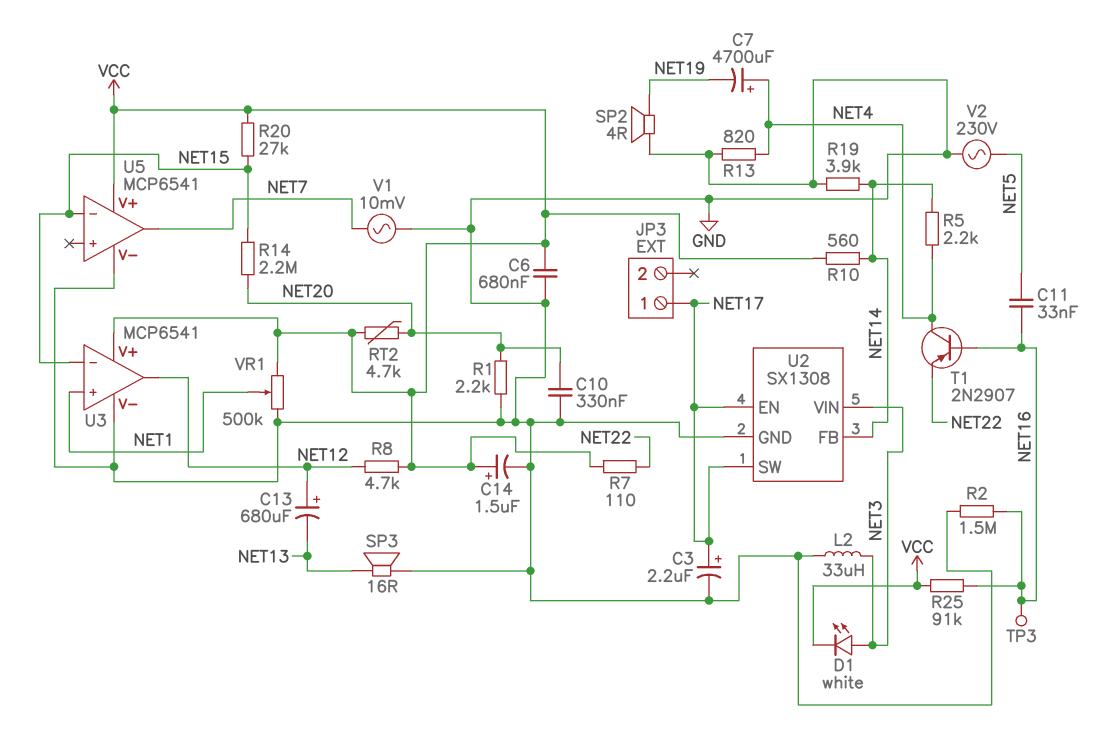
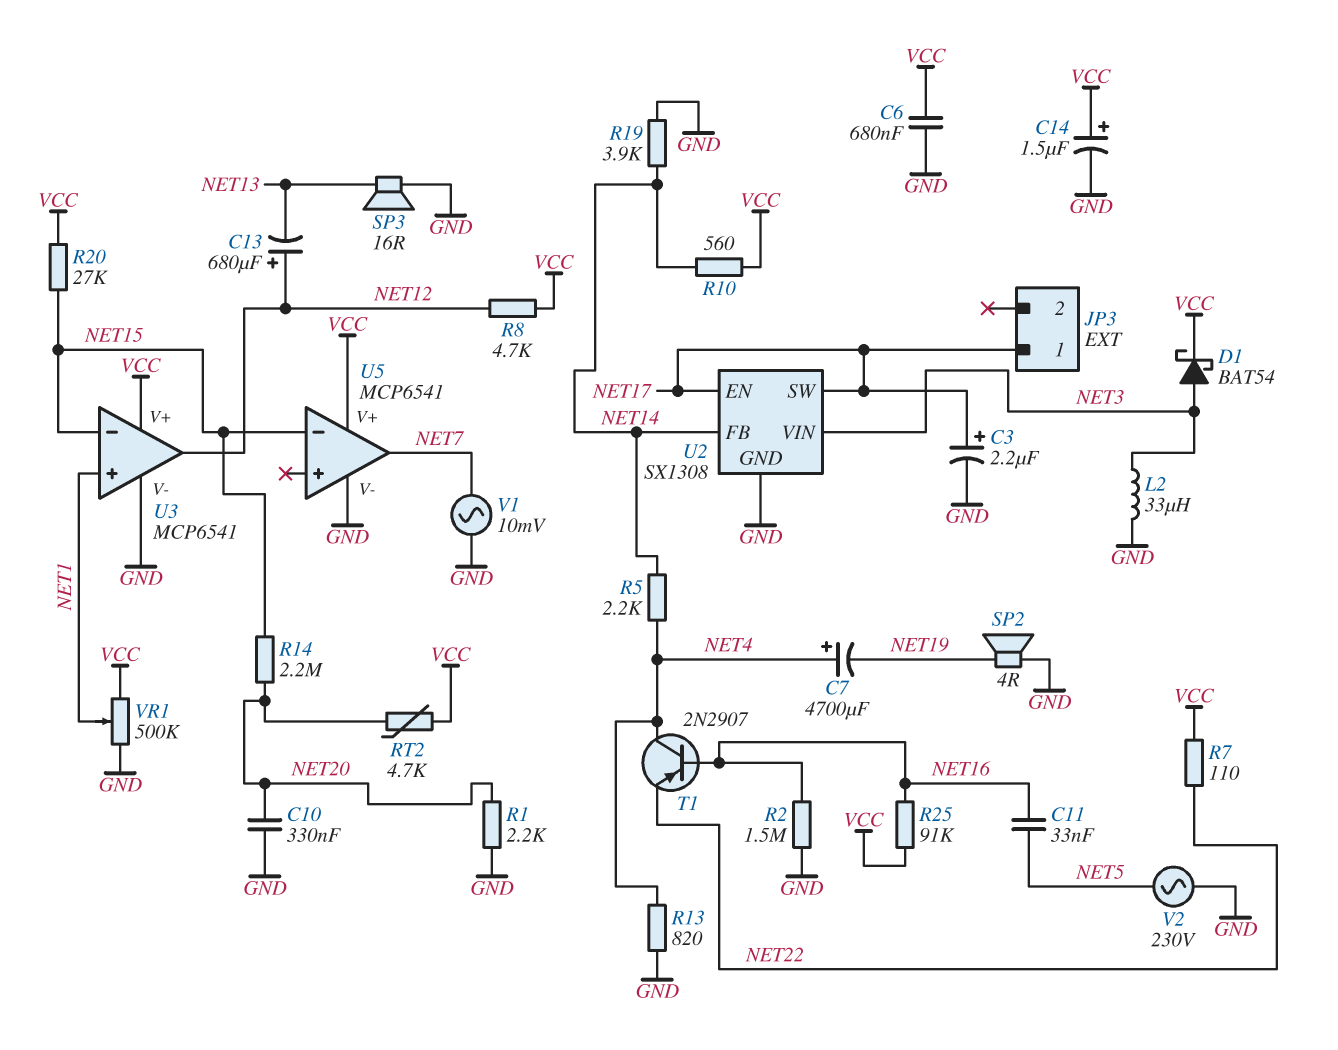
D1: LED white (A NET3, K VCC) -> schottky BAT54 (A NET3, K VCC)
TP3: test point (NET16) -> none

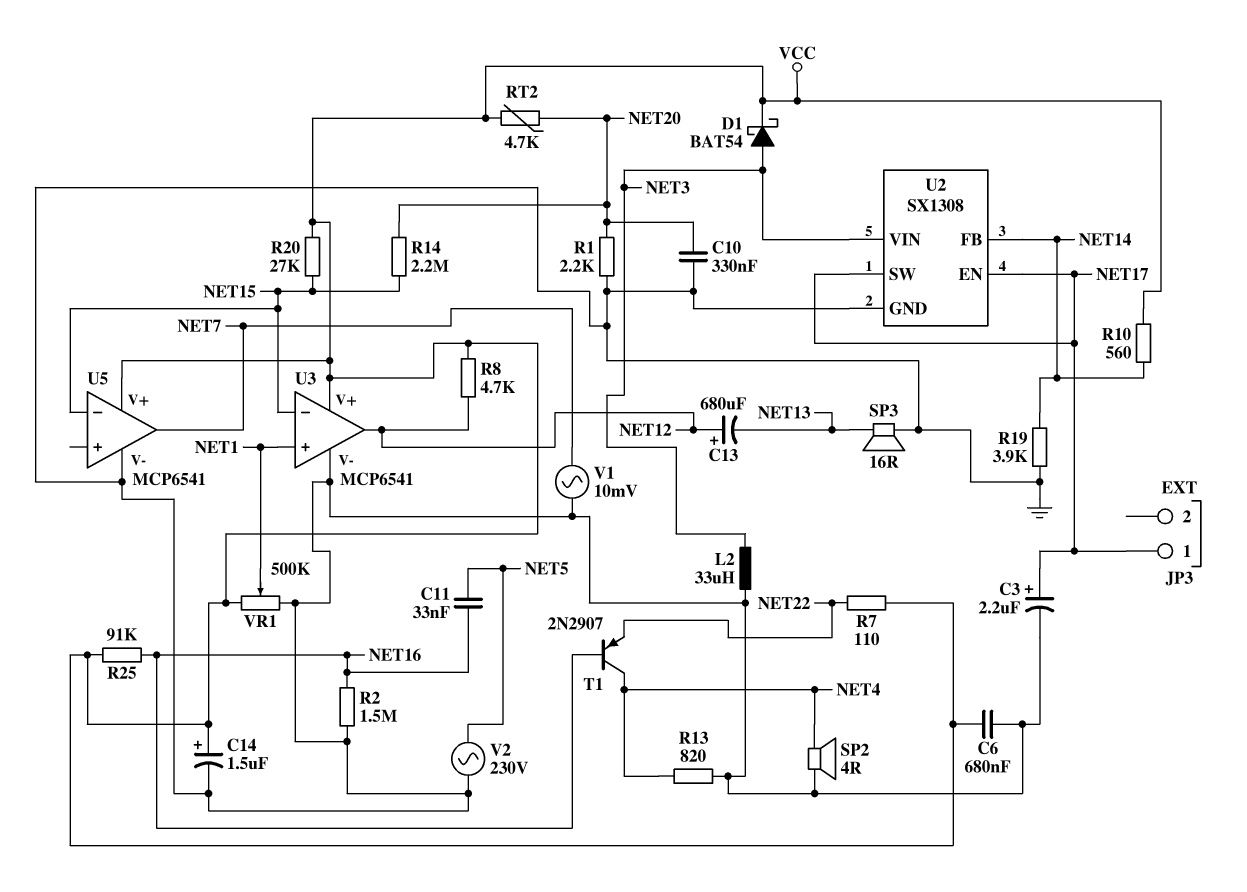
C7: 4700uF (plus NET4, minus NET19) -> none
R5: 2.2k (NET4, NET14) -> none
SP2: speaker 4R (GND, NET19) -> speaker 4R (GND, NET4)

